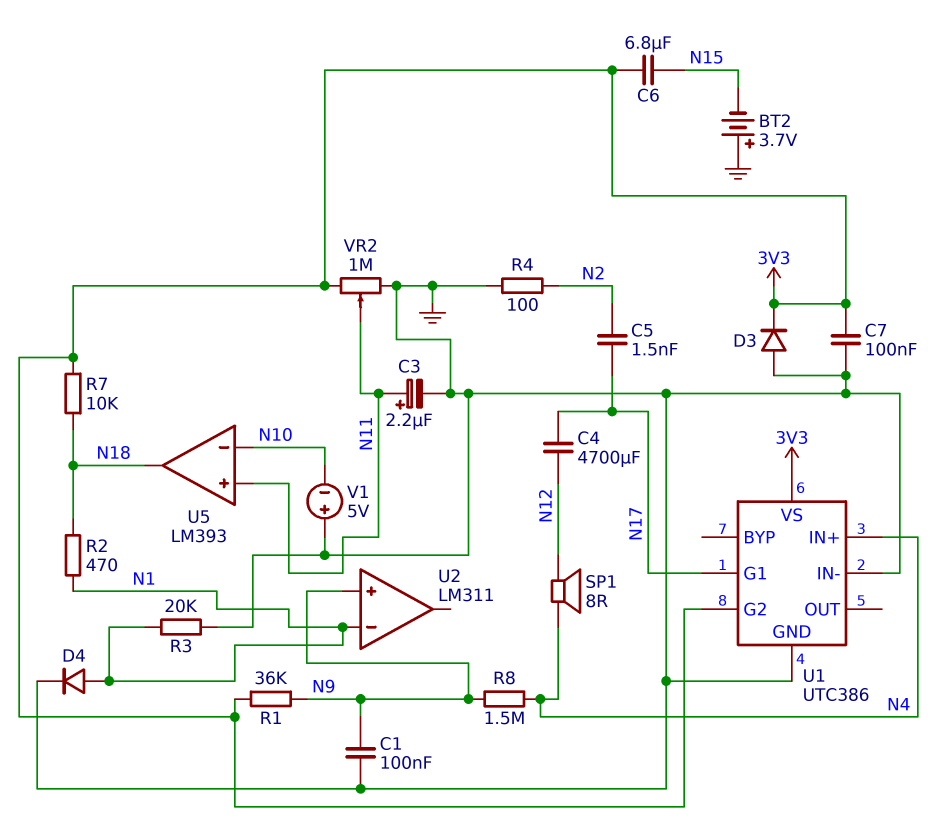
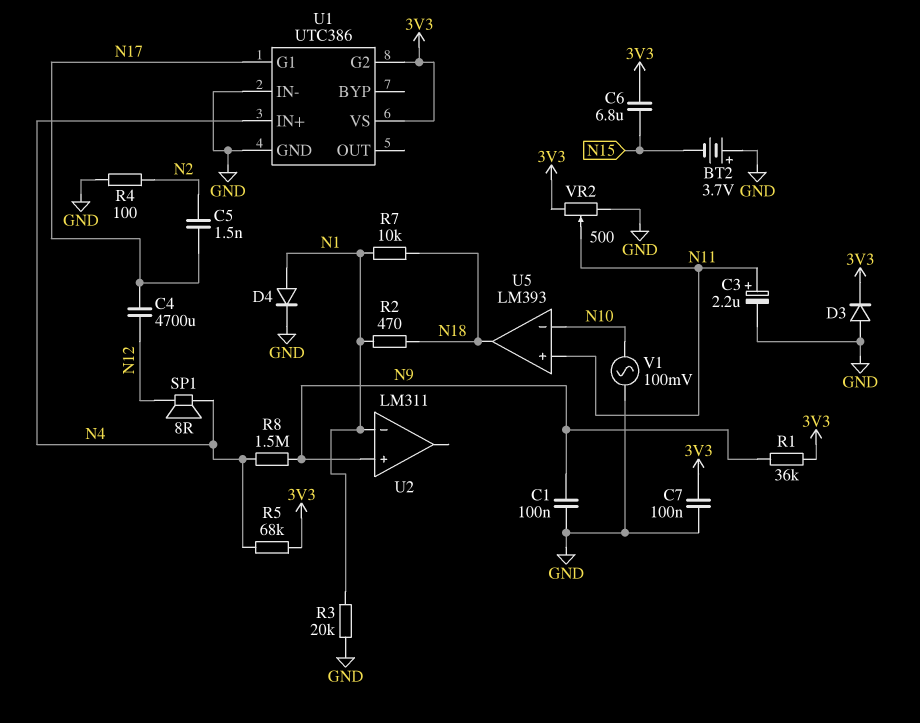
R5: none -> 68k (3V3, N4)
R7: 10k (3V3, N18) -> 10k (N1, N18)
V1: 5V (plus GND, minus N10) -> AC 100mV (GND, N10)
VR2: 1M (3V3, GND, wiper N11) -> 500 (3V3, GND, wiper N11)

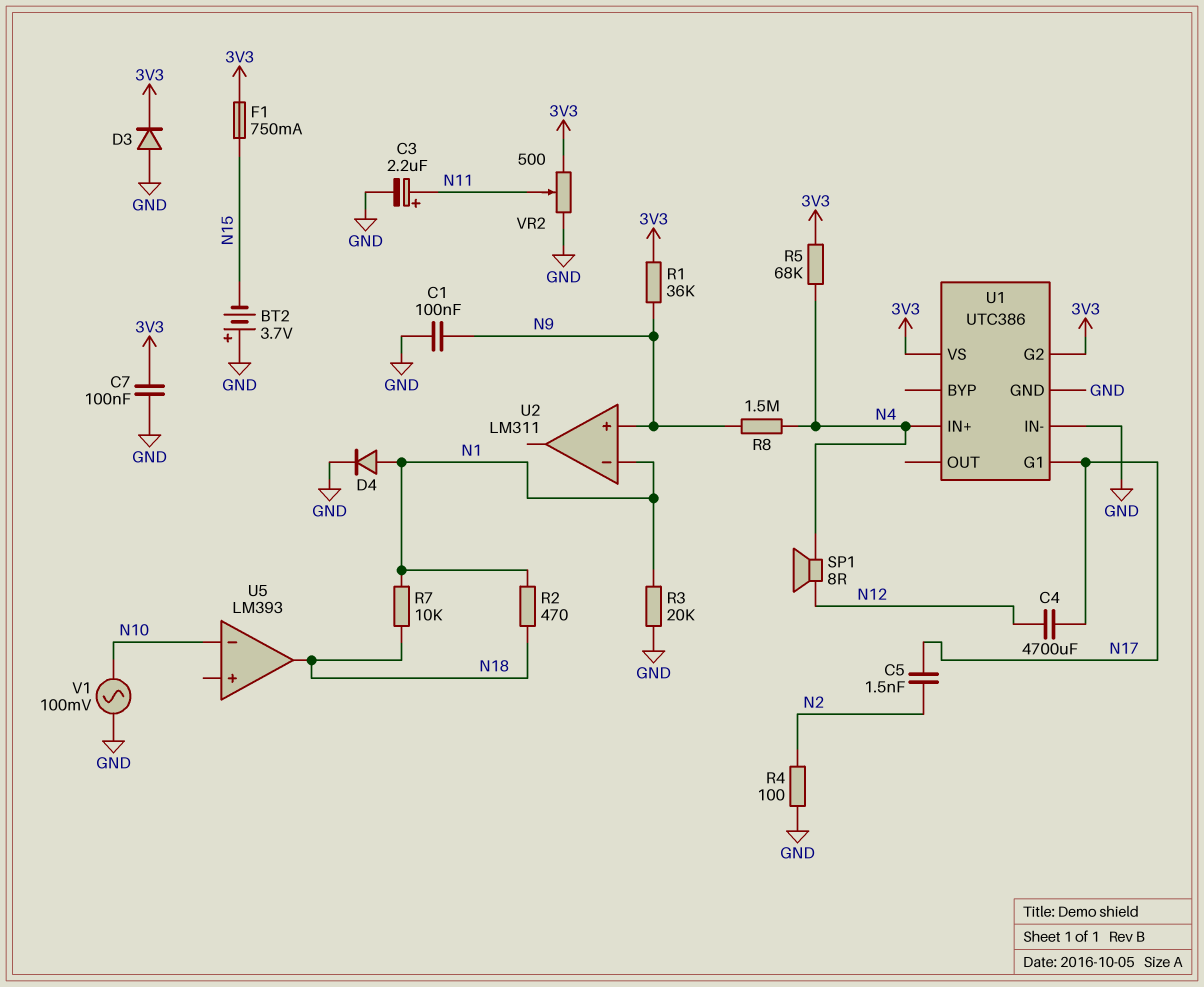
C6: 6.8uF (3V3, N15) -> none
F1: none -> 750mA (3V3, N15)
U5 pin in+: N11 -> none

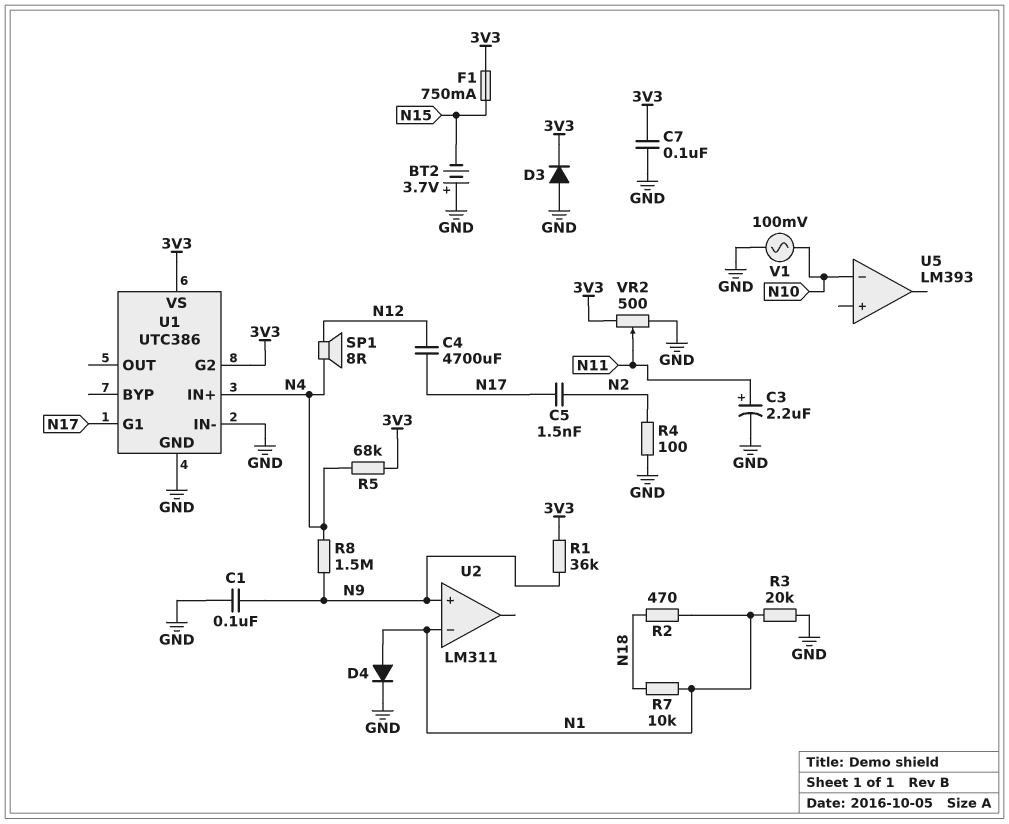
U5 pin out: N18 -> none

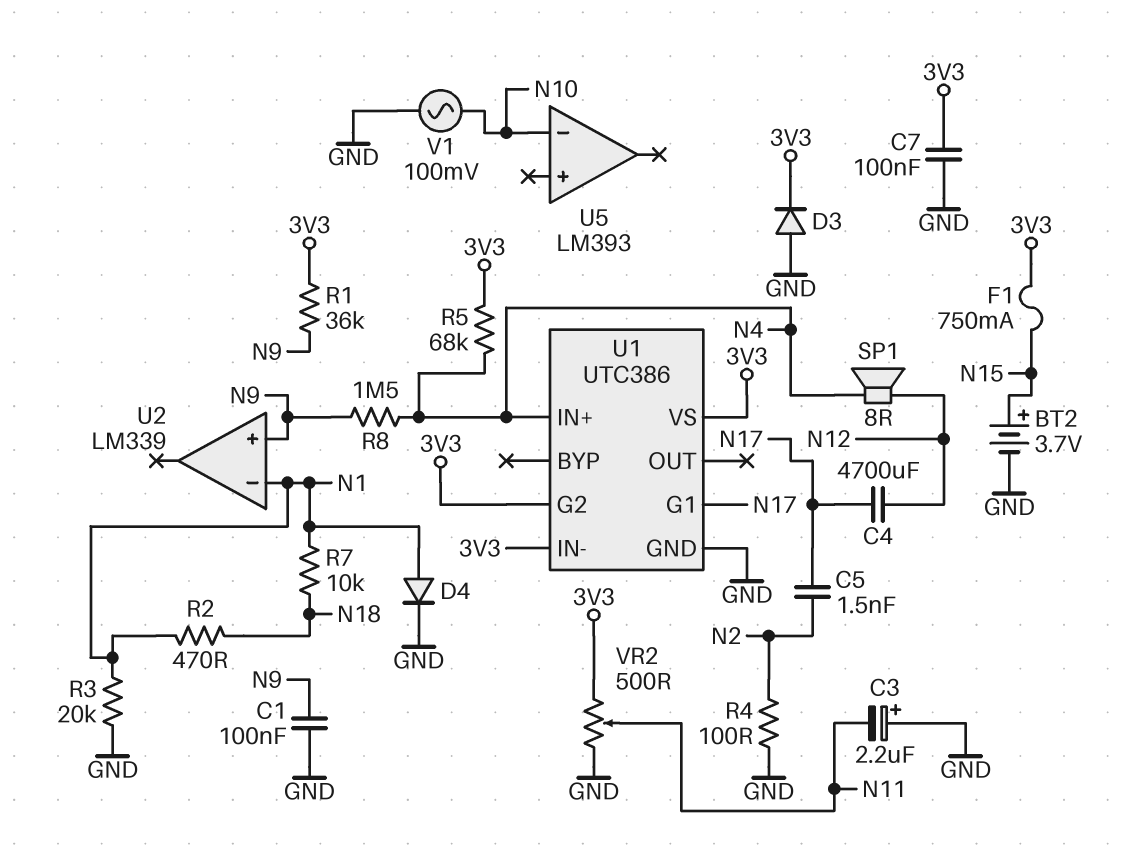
BT2: 3.7V (plus GND, minus N15) -> 3.7V (plus N15, minus GND)
C3: 2.2uF (plus N11, minus GND) -> 2.2uF (plus GND, minus N11)
U1 pin IN-: GND -> 3V3
U2: LM311 -> LM339

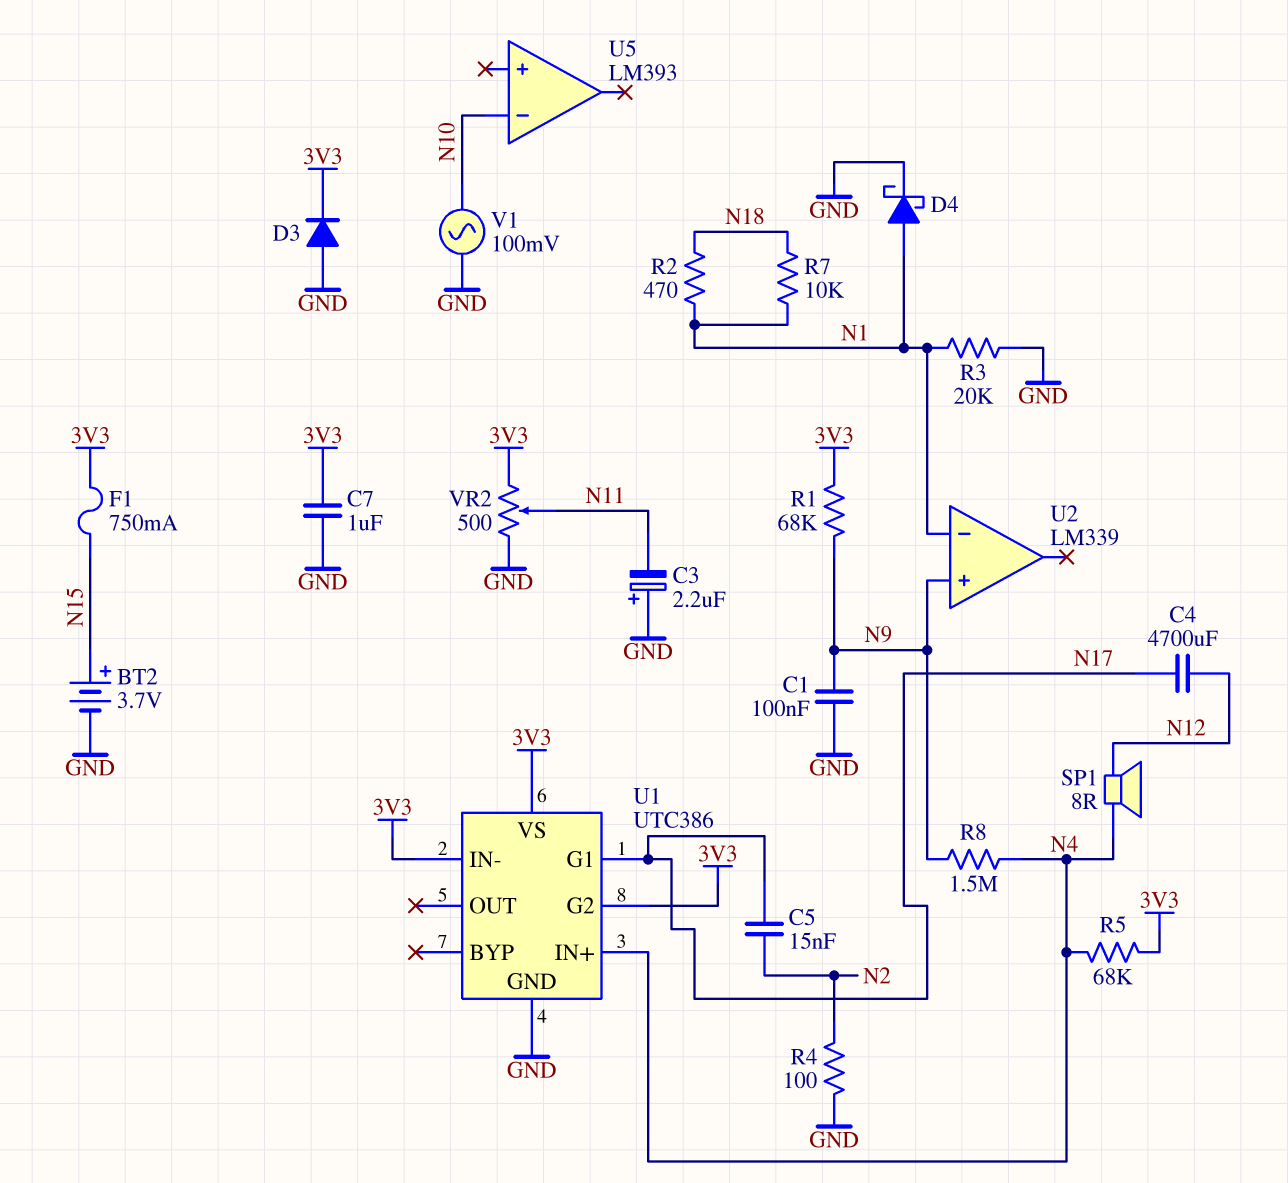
C5: 1.5nF (N2, N17) -> 15nF (N2, N17)
C7: 100nF (3V3, GND) -> 1uF (3V3, GND)
D4: diode (A N1, K GND) -> schottky (A N1, K GND)
R1: 36k (3V3, N9) -> 68k (3V3, N9)

